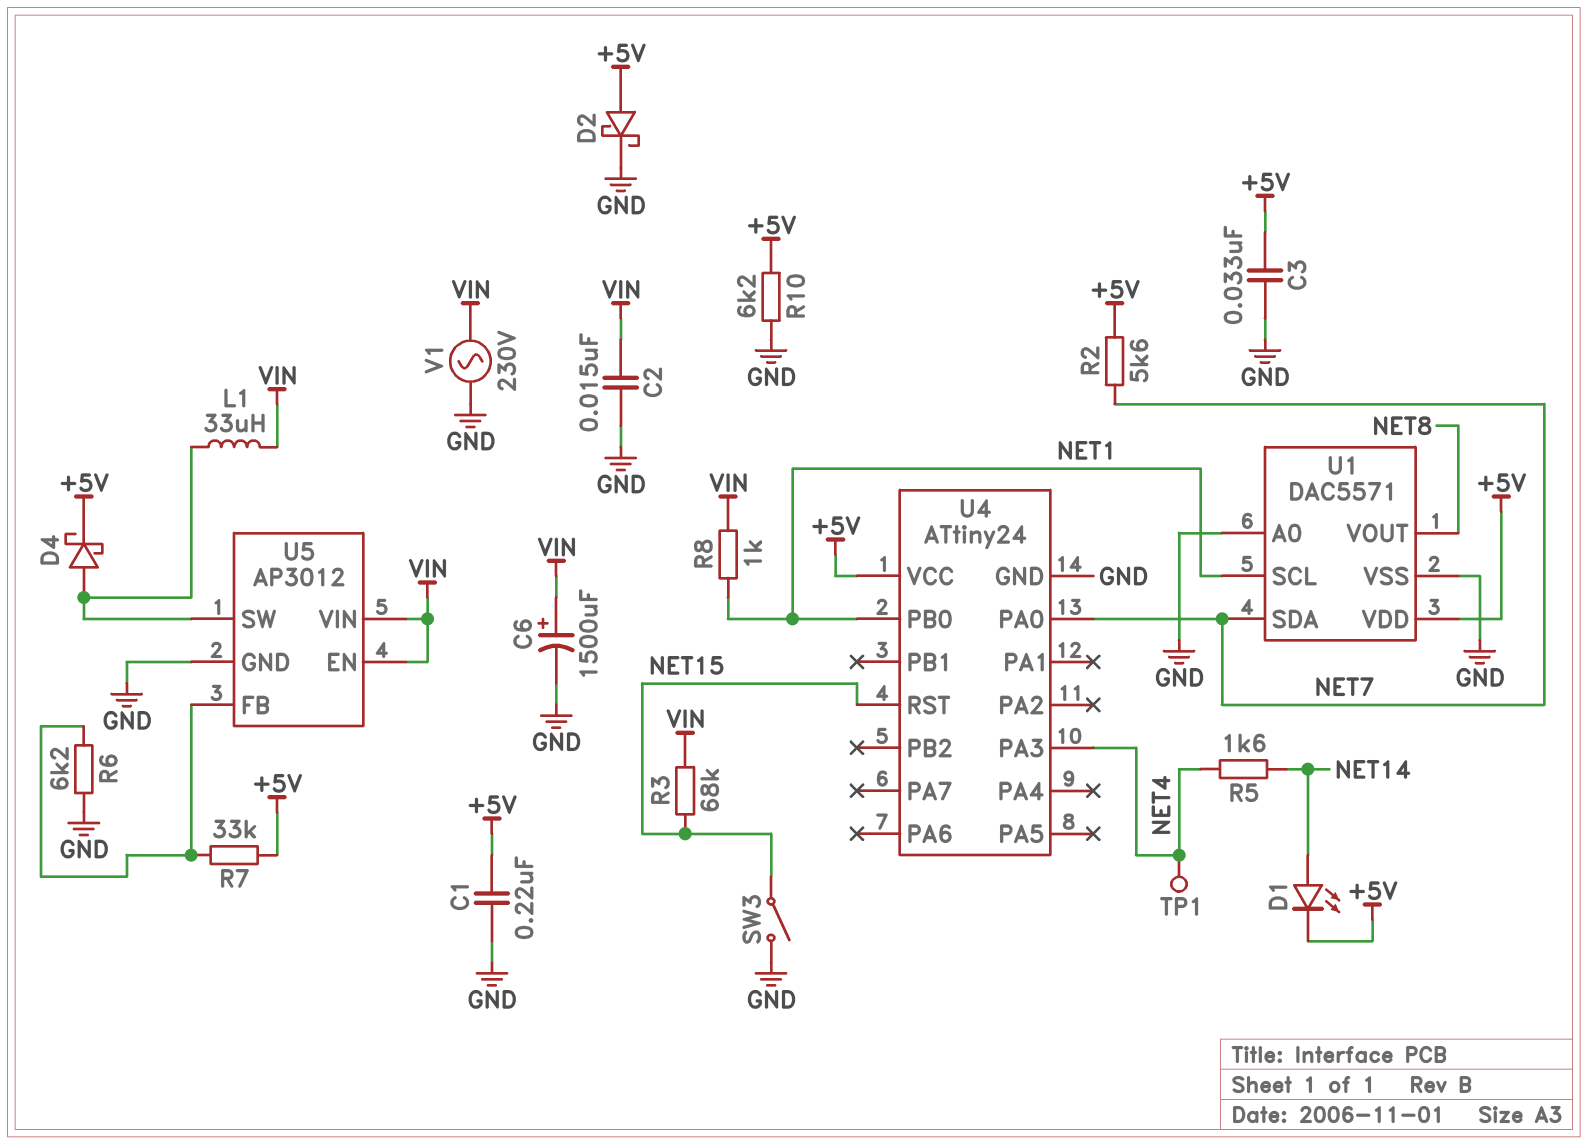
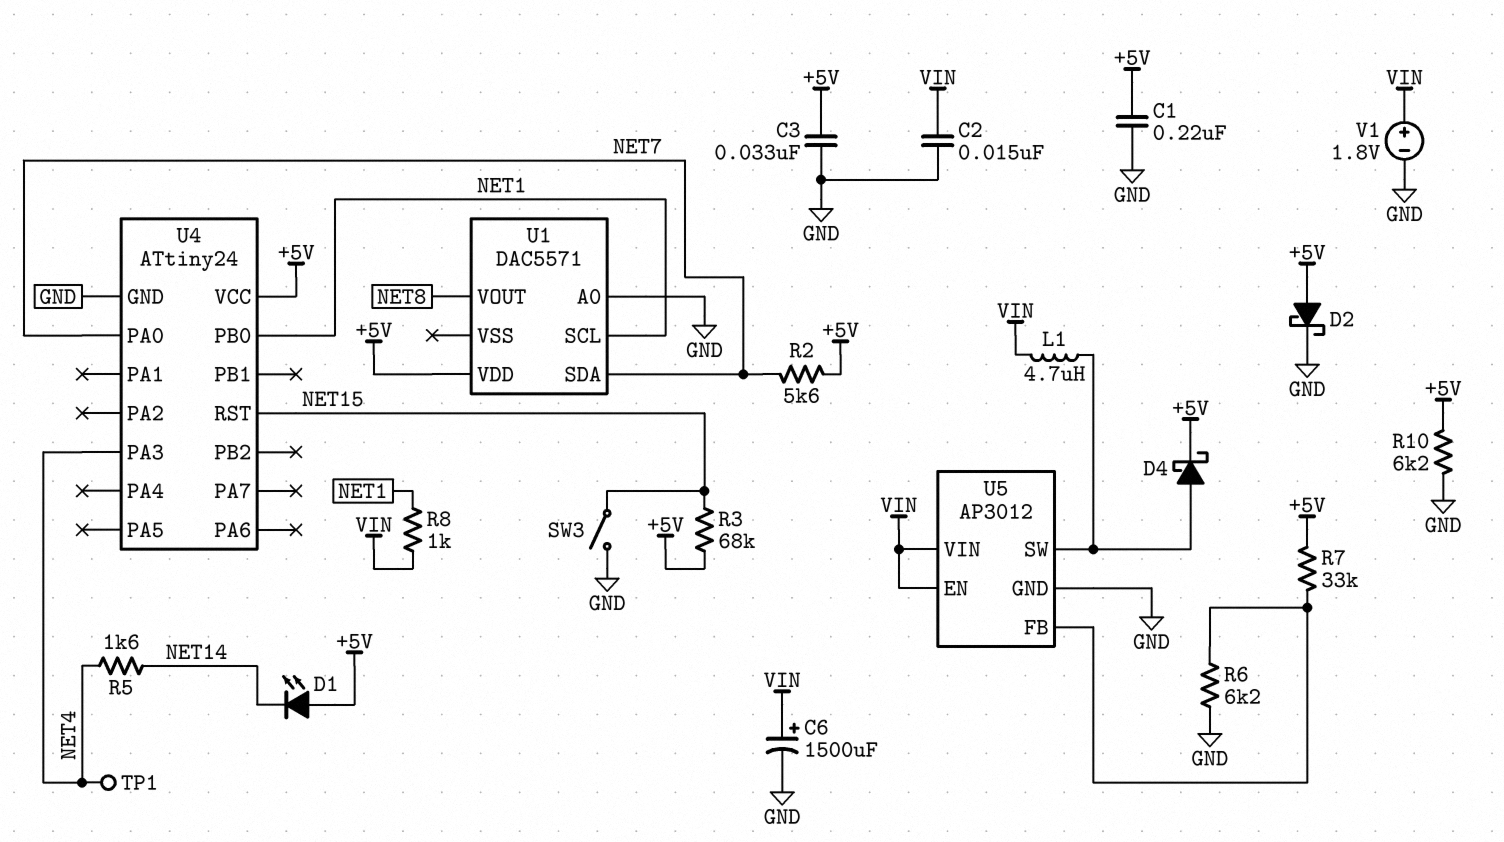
D1: LED (A NET14, K +5V) -> LED (A +5V, K NET14)
L1: 33uH (U5/SW, VIN) -> 4.7uH (U5/SW, VIN)
R3: 68k (NET15, VIN) -> 68k (+5V, NET15)
U1 pin VSS: GND -> none
V1: AC 230V (GND, VIN) -> 1.8V (plus VIN, minus GND)

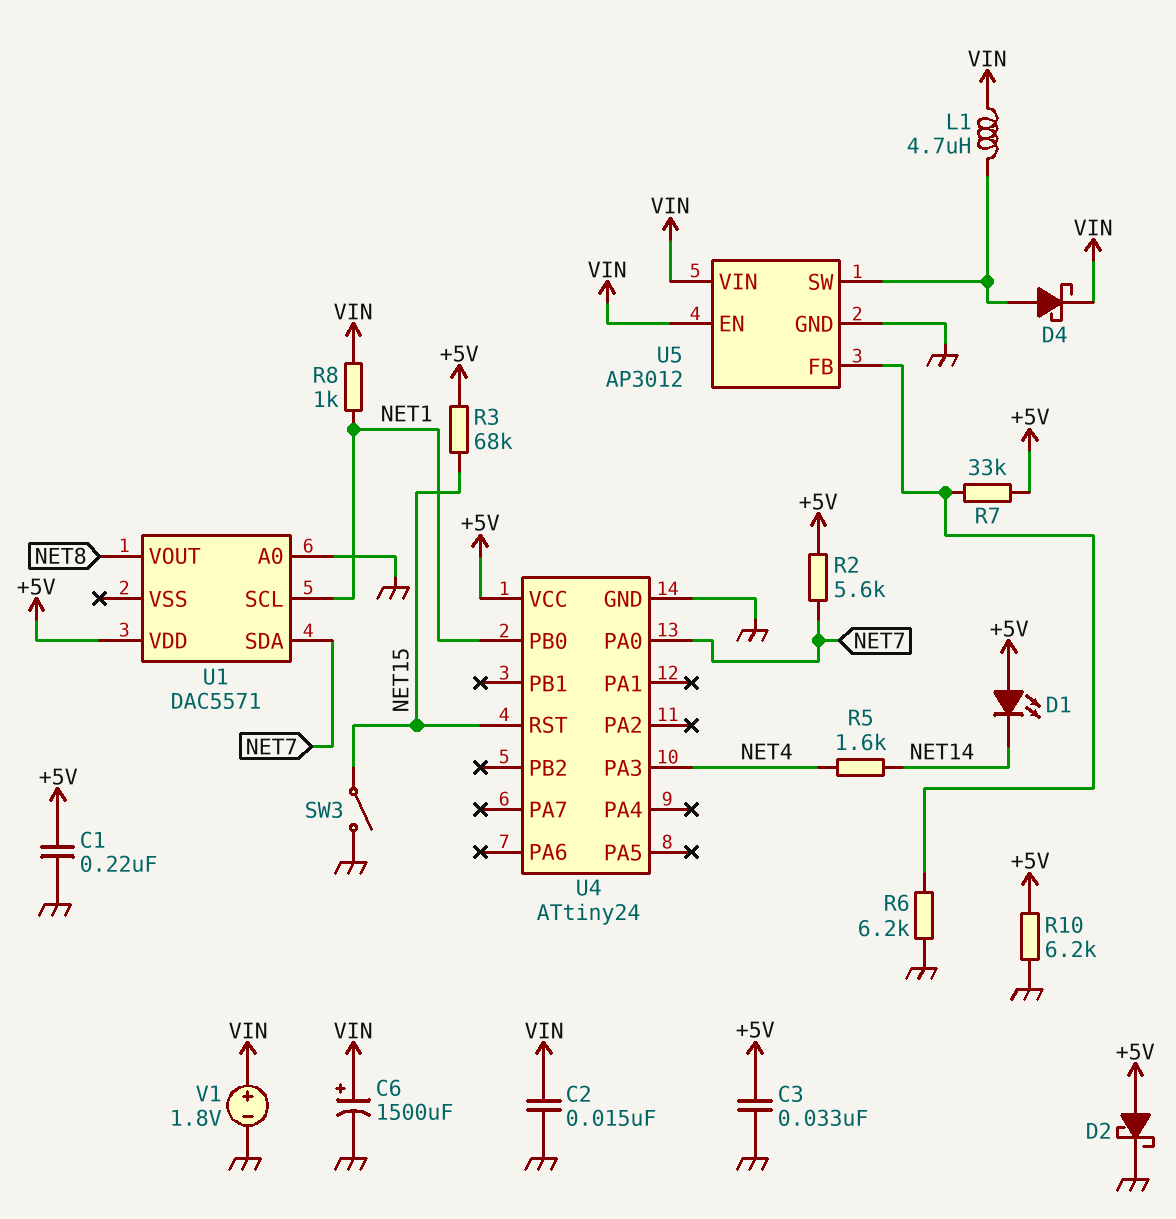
D4: schottky (A U5/SW, K +5V) -> schottky (A U5/SW, K VIN)
TP1: test point (NET4) -> none

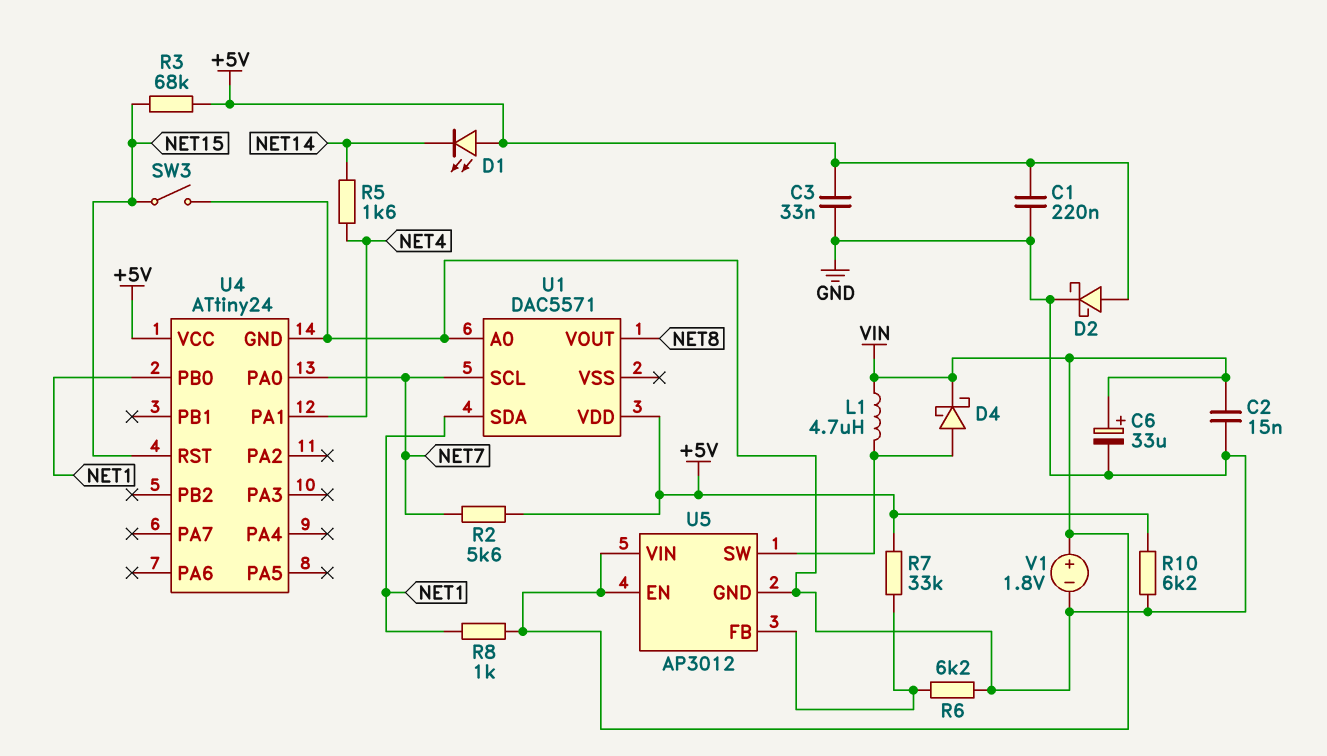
C6: 1500uF (plus VIN, minus GND) -> 33uF (plus VIN, minus GND)
U1 pin SCL: NET1 -> NET7
U1 pin SDA: NET7 -> NET1
U4 pin PA1: none -> NET4
U4 pin PA3: NET4 -> none

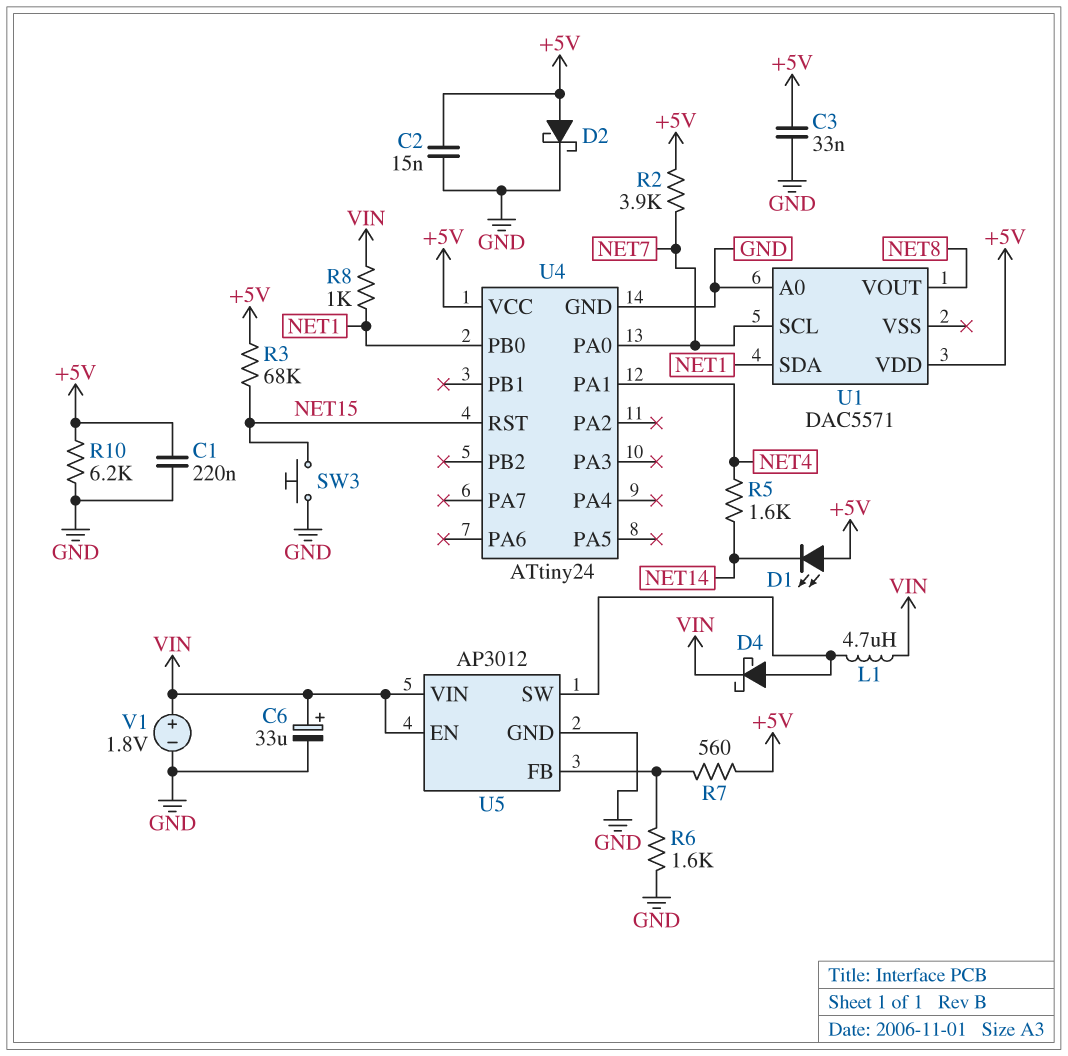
C2: 15nF (GND, VIN) -> 15nF (+5V, GND)
R2: 5.6k (+5V, NET7) -> 3.9k (+5V, NET7)
R6: 6.2k (GND, U5/FB) -> 1.6k (GND, U5/FB)
R7: 33k (+5V, U5/FB) -> 560 (+5V, U5/FB)
SW3: switch (GND, NET15) -> button (GND, NET15)

